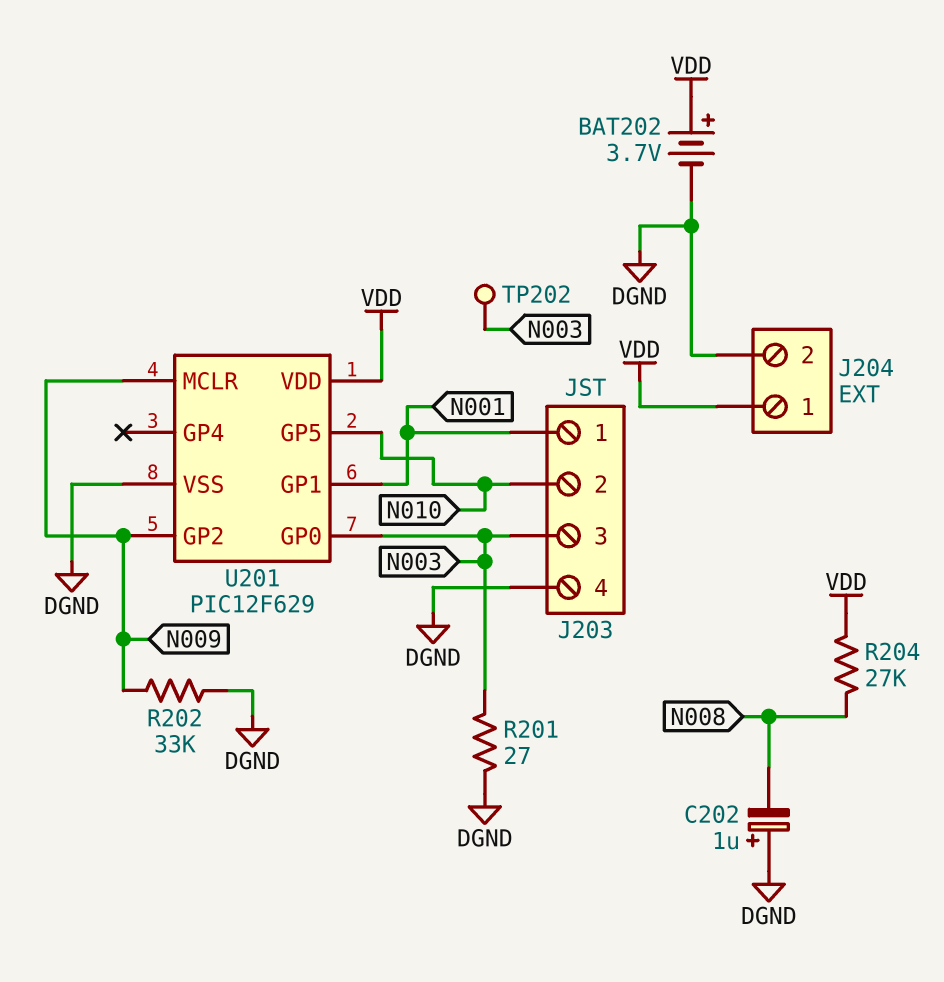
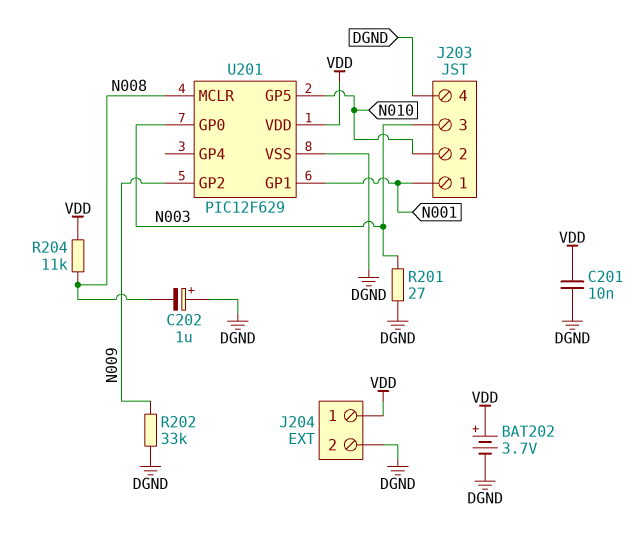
C201: none -> 10nF (DGND, VDD)
R204: 27k (N008, VDD) -> 11k (N008, VDD)
TP202: test point (N003) -> none
U201 pin MCLR: N009 -> N008

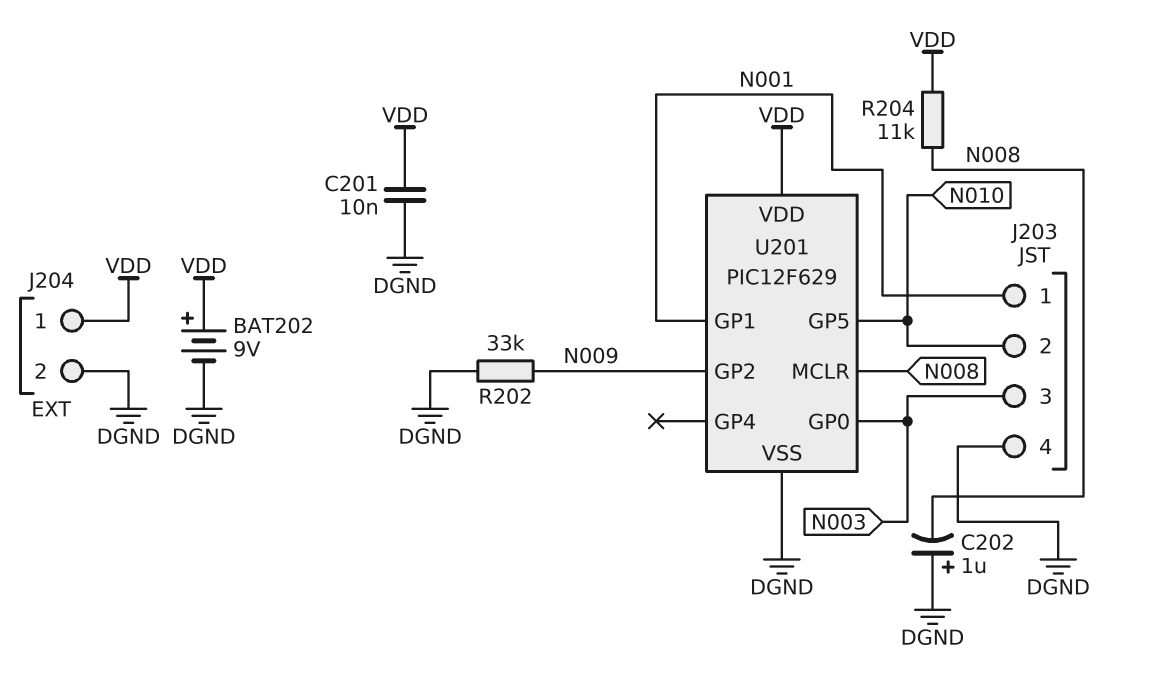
BAT202: 3.7V (plus VDD, minus DGND) -> 9V (plus VDD, minus DGND)
R201: 27 (DGND, N003) -> none

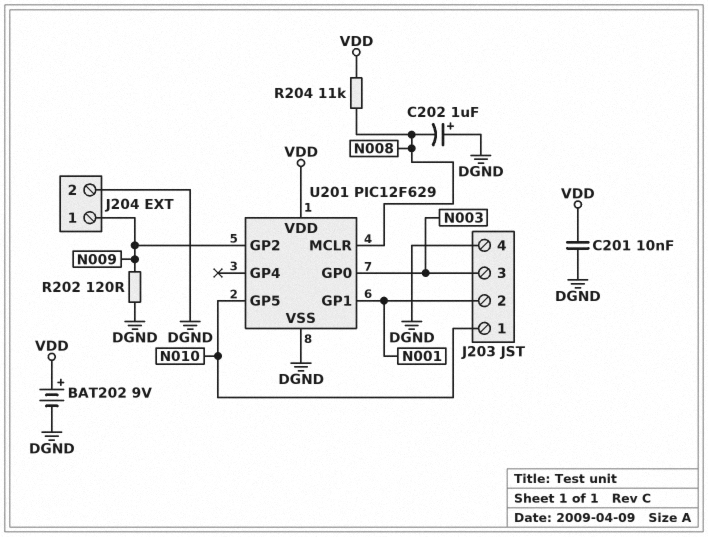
J203 pin 1: N001 -> N010
J203 pin 2: N010 -> N001
J204 pin 1: VDD -> N009
R202: 33k (DGND, N009) -> 120 (DGND, N009)

